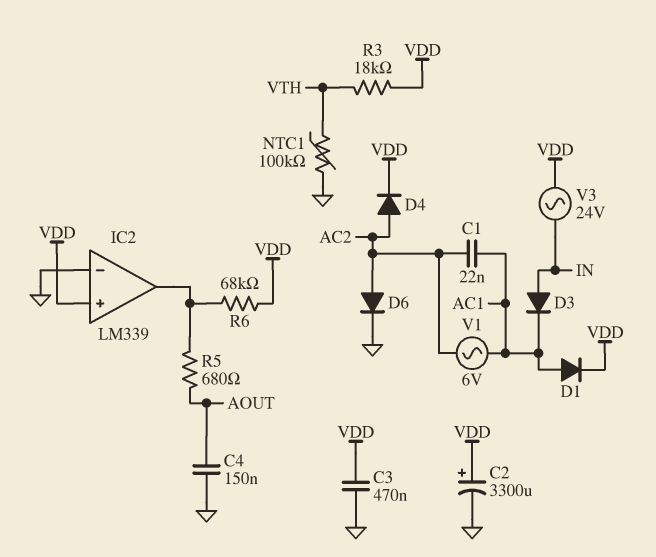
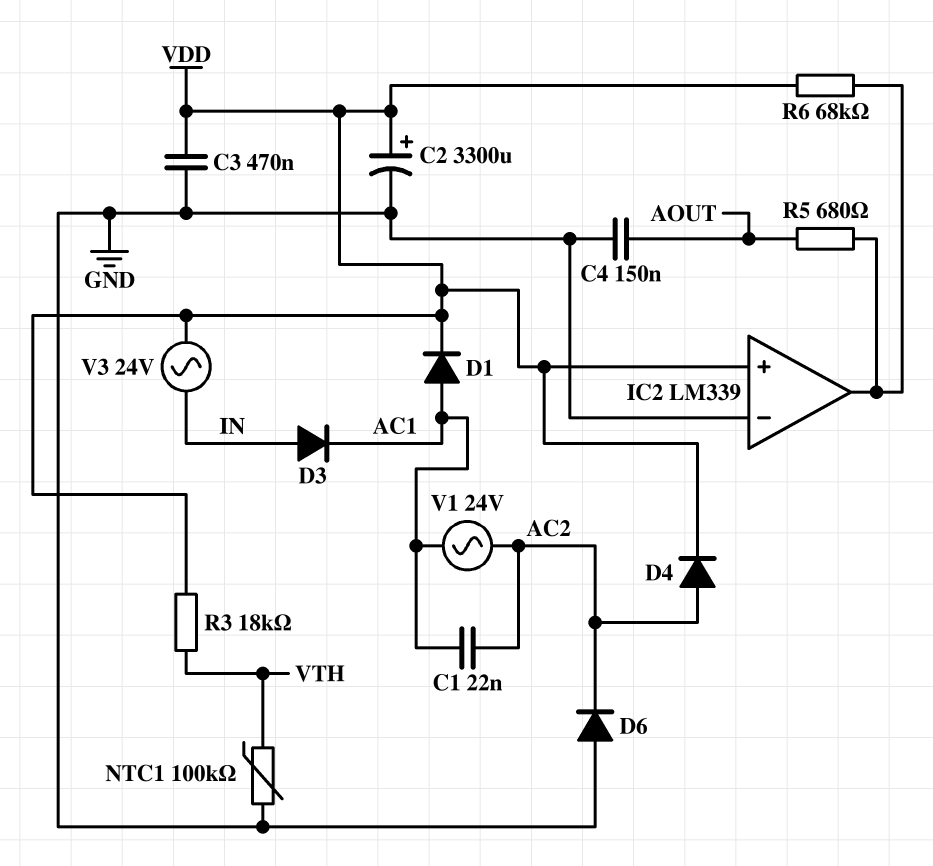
D6: diode (A AC2, K GND) -> diode (A GND, K AC2)
V1: AC 6V (AC1, AC2) -> AC 24V (AC1, AC2)

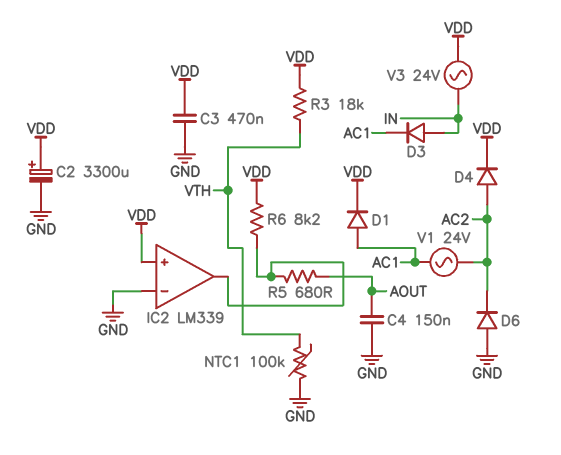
C1: 22nF (AC1, AC2) -> none
R6: 68k (IC2/out, VDD) -> 8.2k (IC2/out, VDD)

